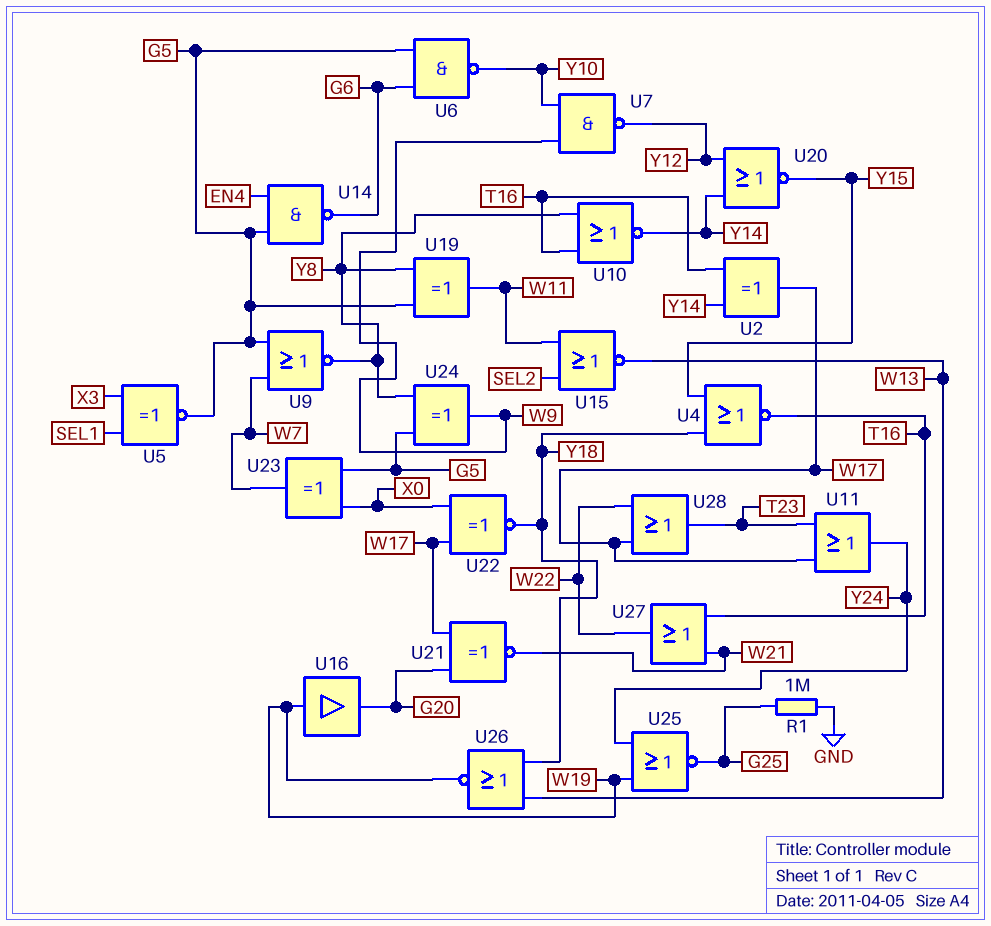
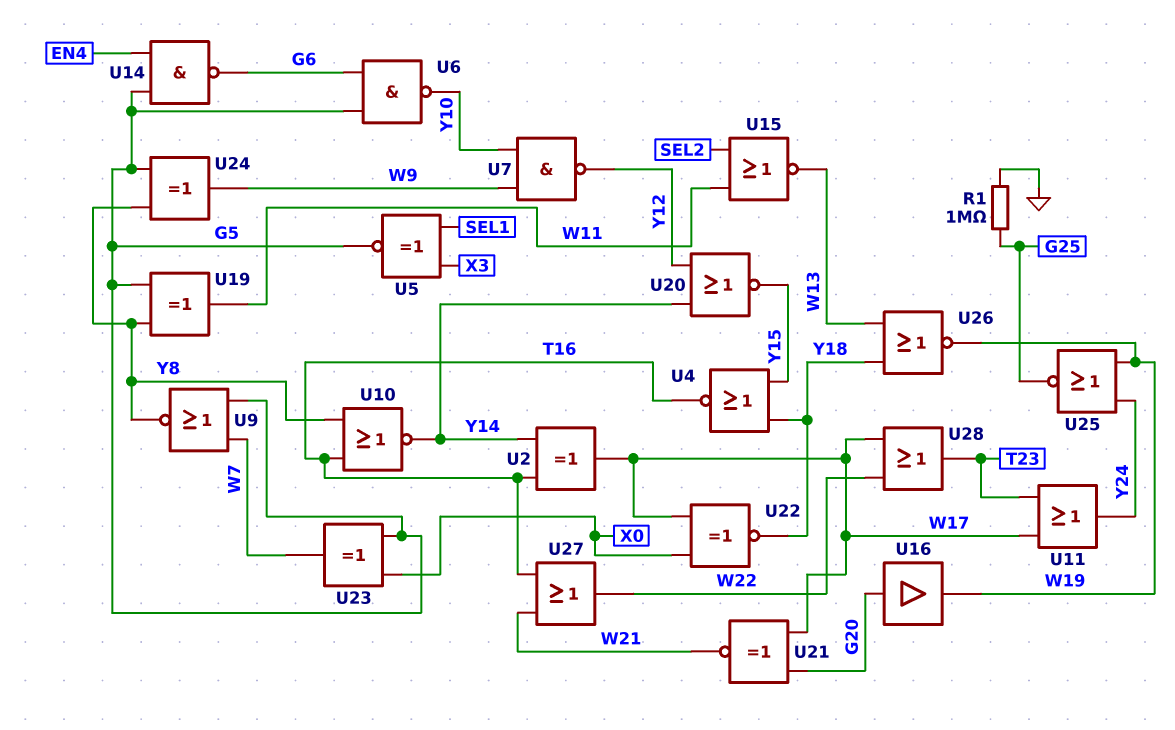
U16: buffer (in W19, out G20) -> buffer (in G20, out W19)

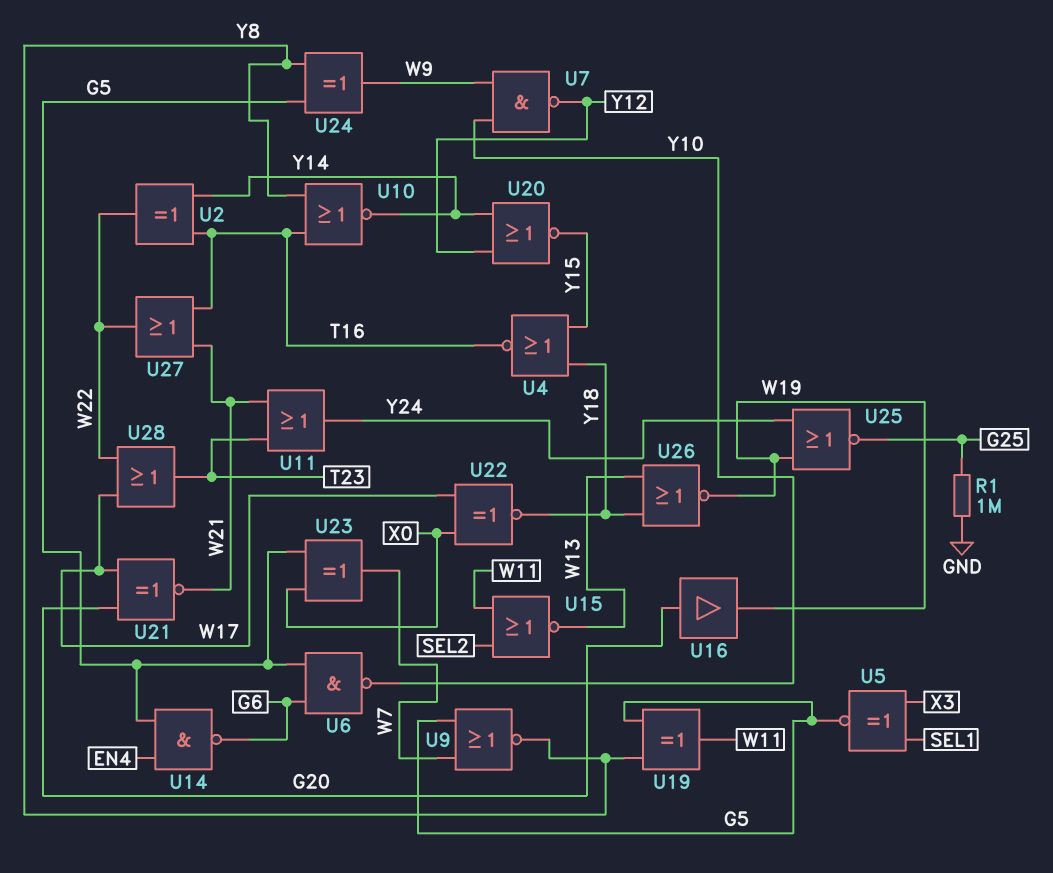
U2: XOR (in T16, in Y14, out W17) -> XOR (in T16, in Y14, out W22)
U11: OR (in T23, in W17, out Y24) -> OR (in T23, in W21, out Y24)

